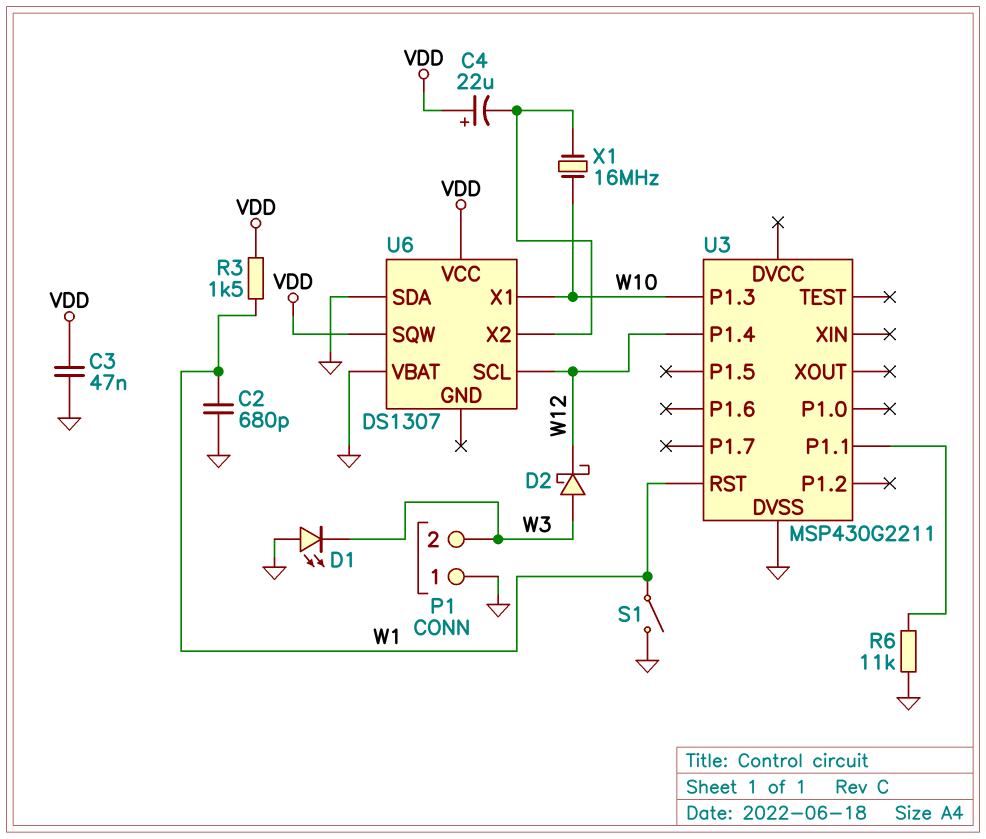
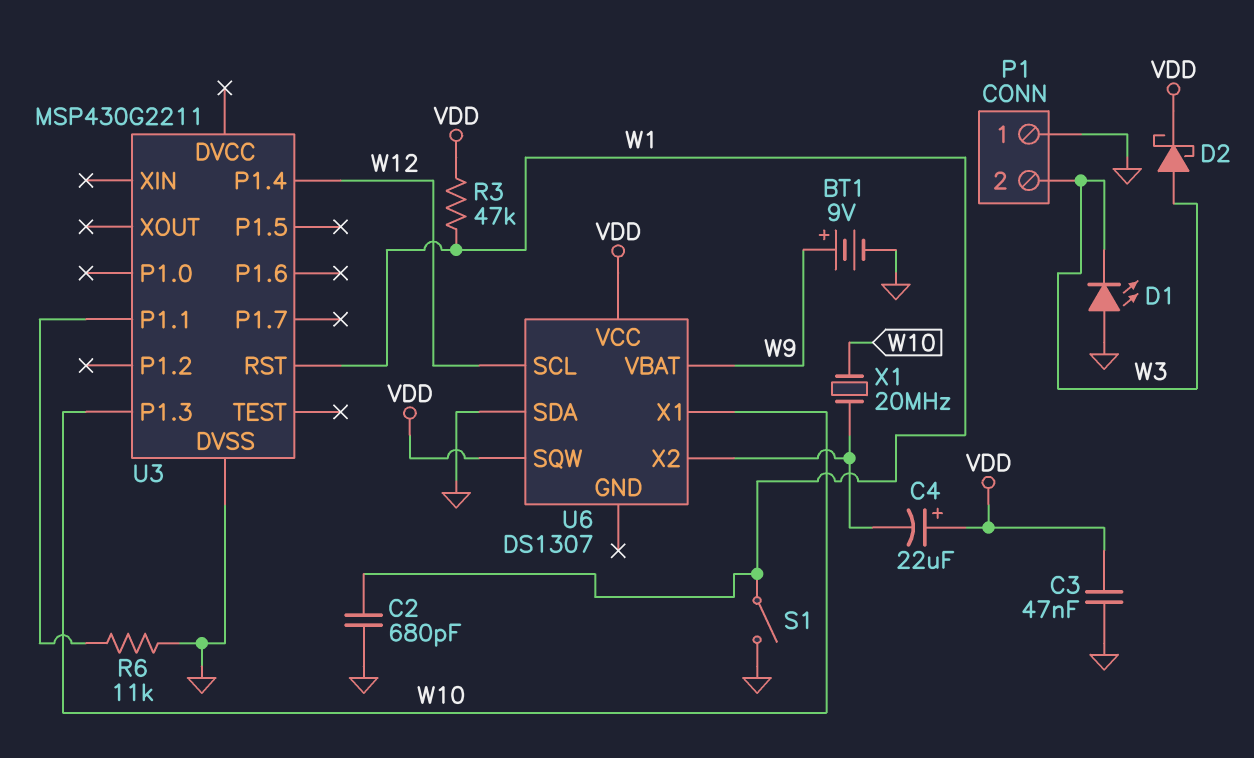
BT1: none -> 9V (plus W9, minus GND)
D2: schottky (A W3, K W12) -> schottky (A W3, K VDD)
R3: 1.5k (VDD, W1) -> 47k (VDD, W1)
U6 pin VBAT: GND -> W9
X1: 16MHz (U6/X2, W10) -> 20MHz (U6/X2, W10)

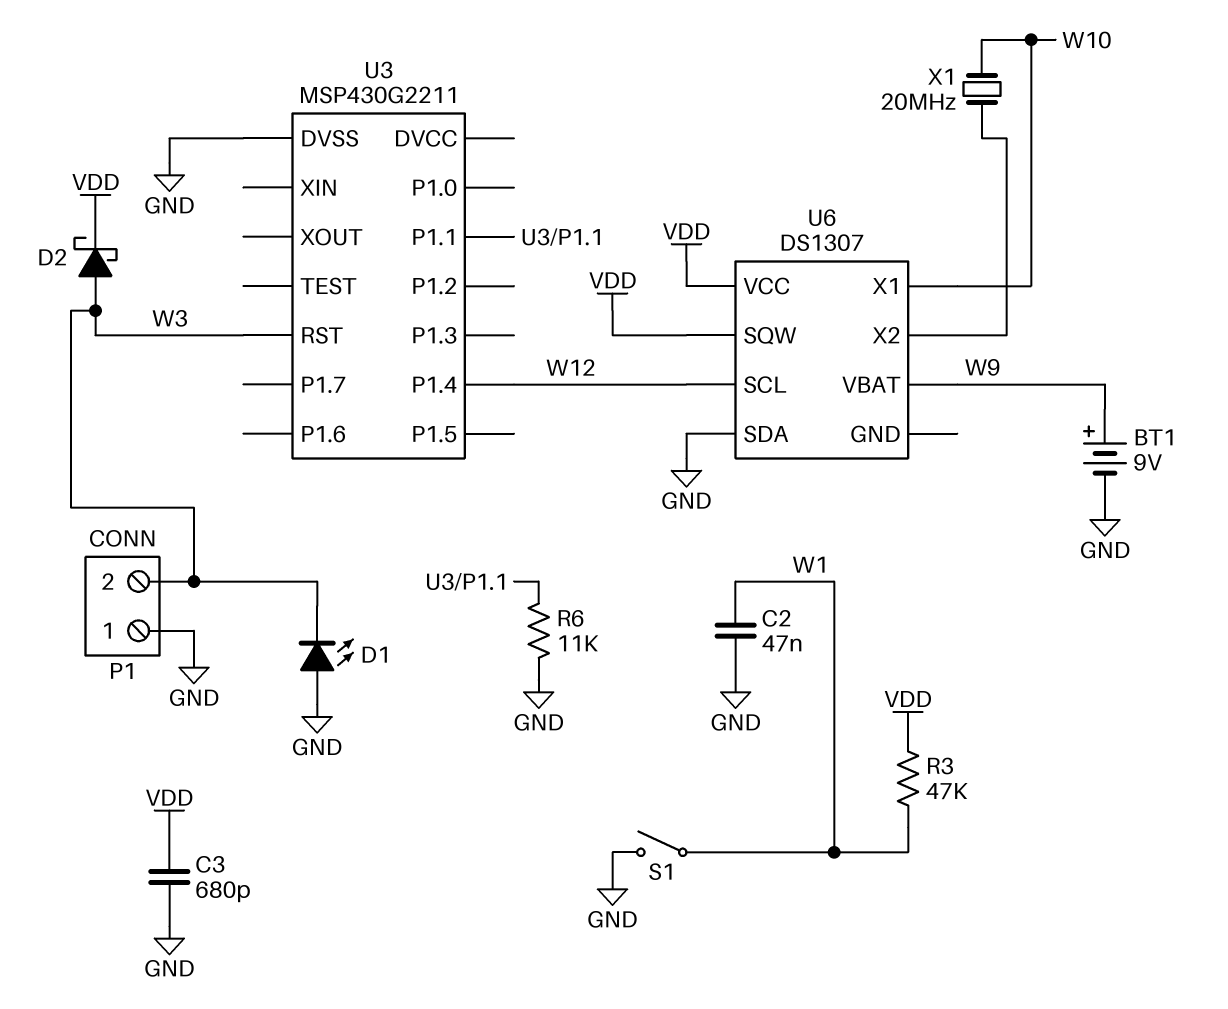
C2: 680pF (GND, W1) -> 47nF (GND, W1)
C3: 47nF (GND, VDD) -> 680pF (GND, VDD)
C4: 22uF (plus VDD, minus U6/X2) -> none
U3 pin P1.3: W10 -> none
U3 pin RST: W1 -> W3

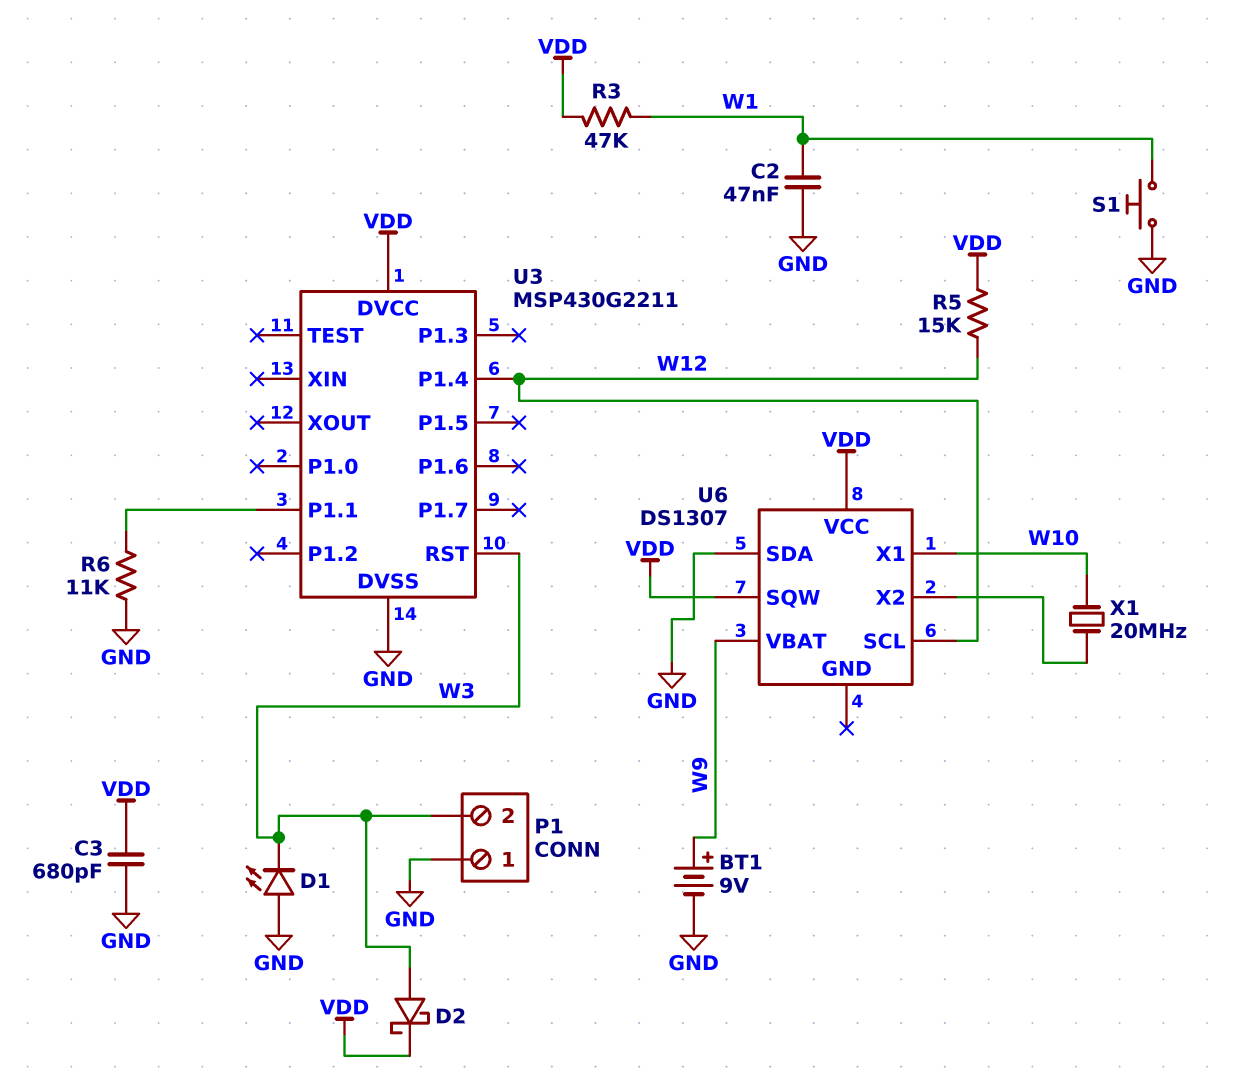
R5: none -> 15k (VDD, W12)
S1: switch (GND, W1) -> button (GND, W1)
U3 pin DVCC: none -> VDD

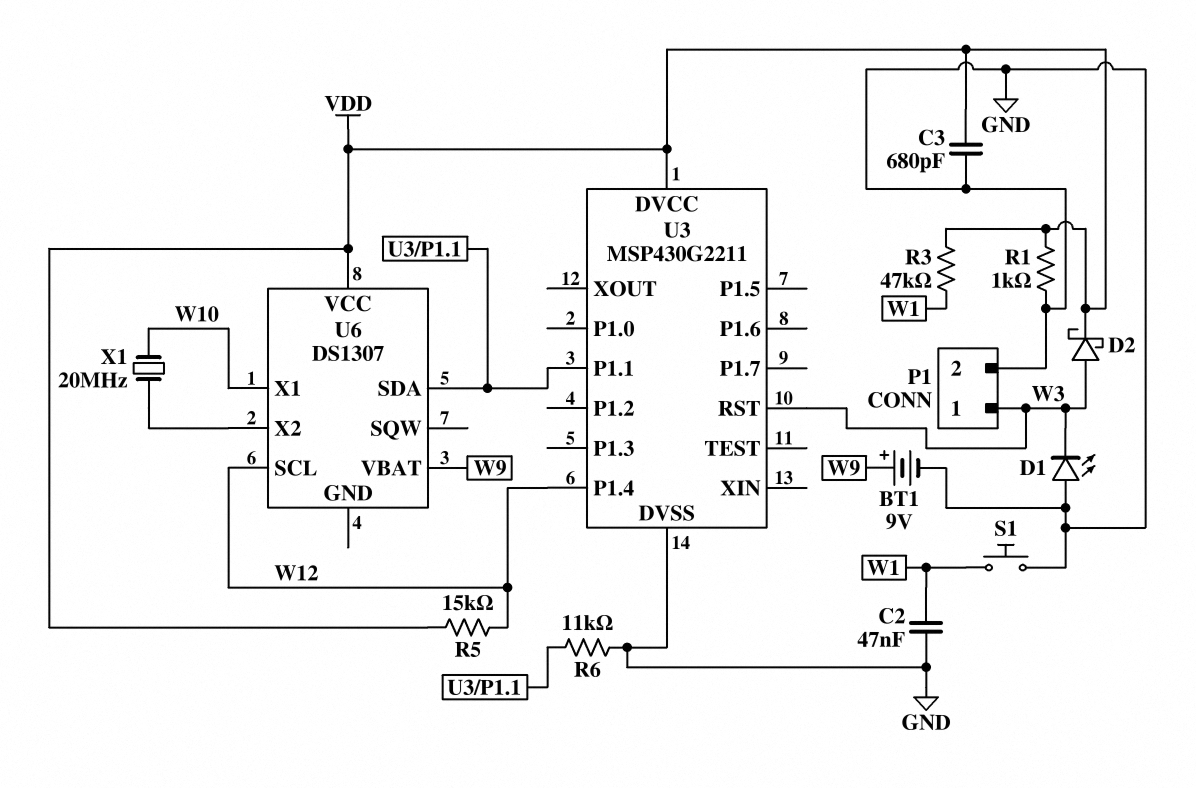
P1 pin 1: GND -> W3
P1 pin 2: W3 -> GND
R1: none -> 1k (GND, VDD)
U6 pin SDA: GND -> U3/P1.1
U6 pin SQW: VDD -> none

